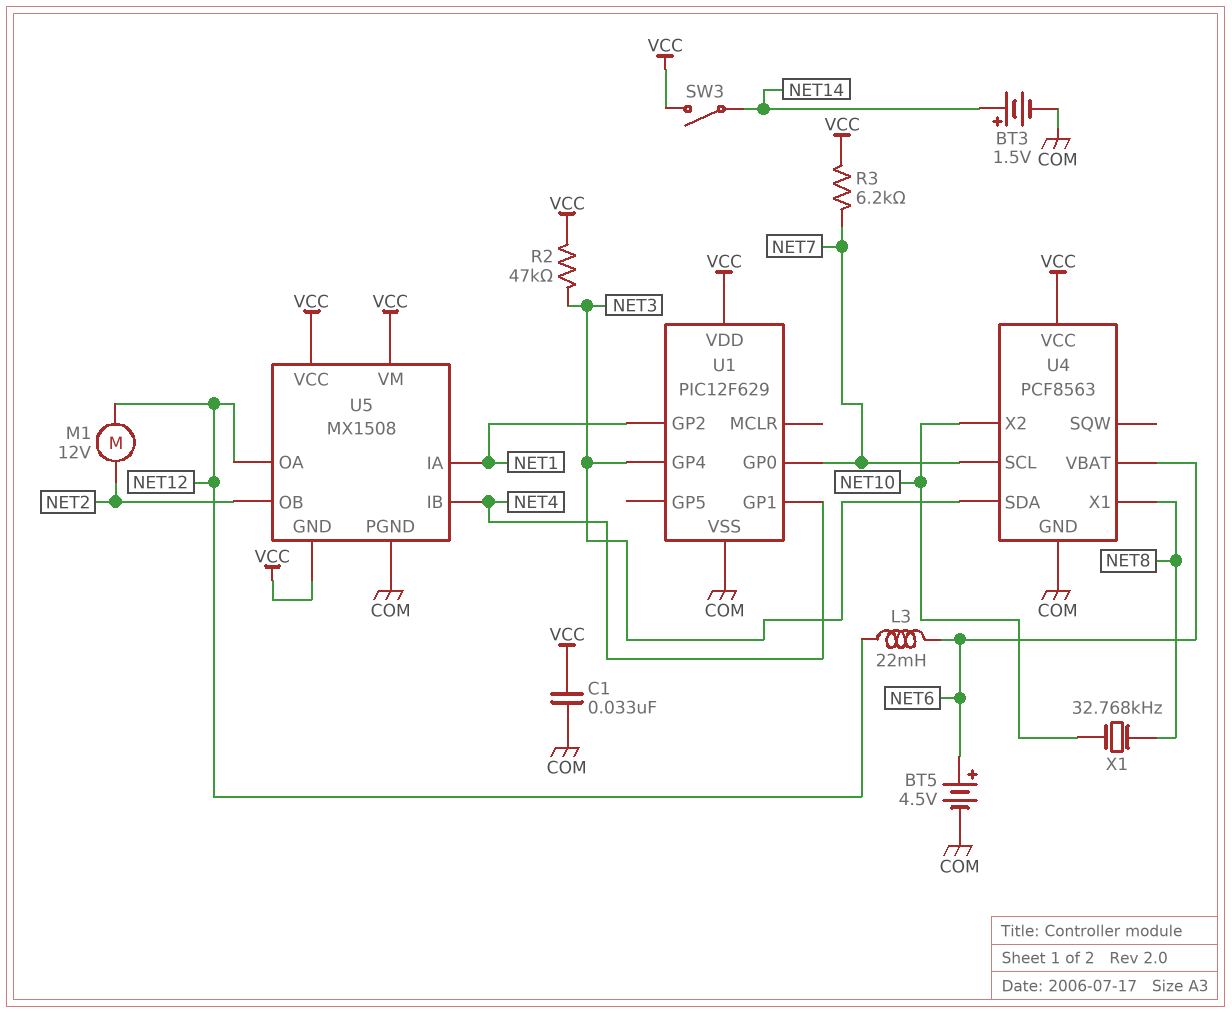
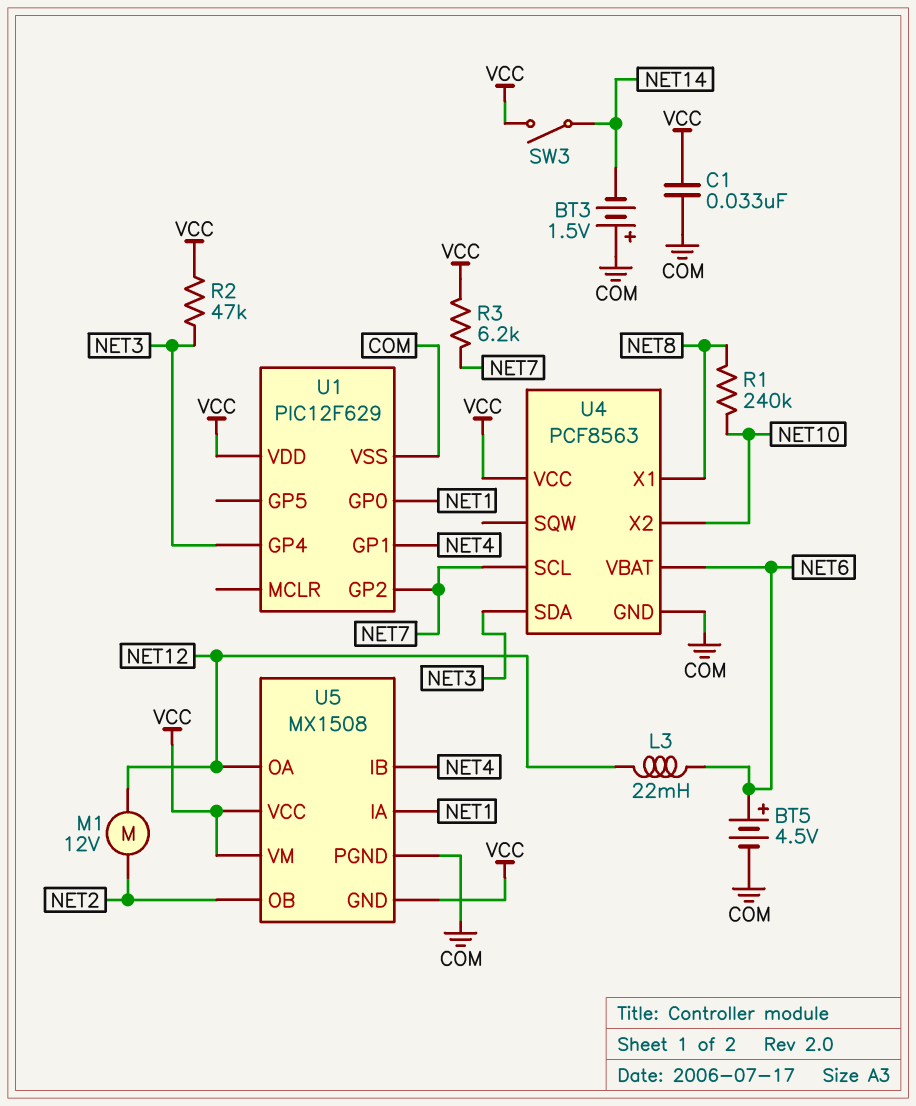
BT3: 1.5V (plus NET14, minus COM) -> 1.5V (plus COM, minus NET14)
R1: none -> 240k (NET8, NET10)
U1 pin GP0: NET7 -> NET1
U1 pin GP2: NET1 -> NET7
X1: 32.768kHz (NET8, NET10) -> none

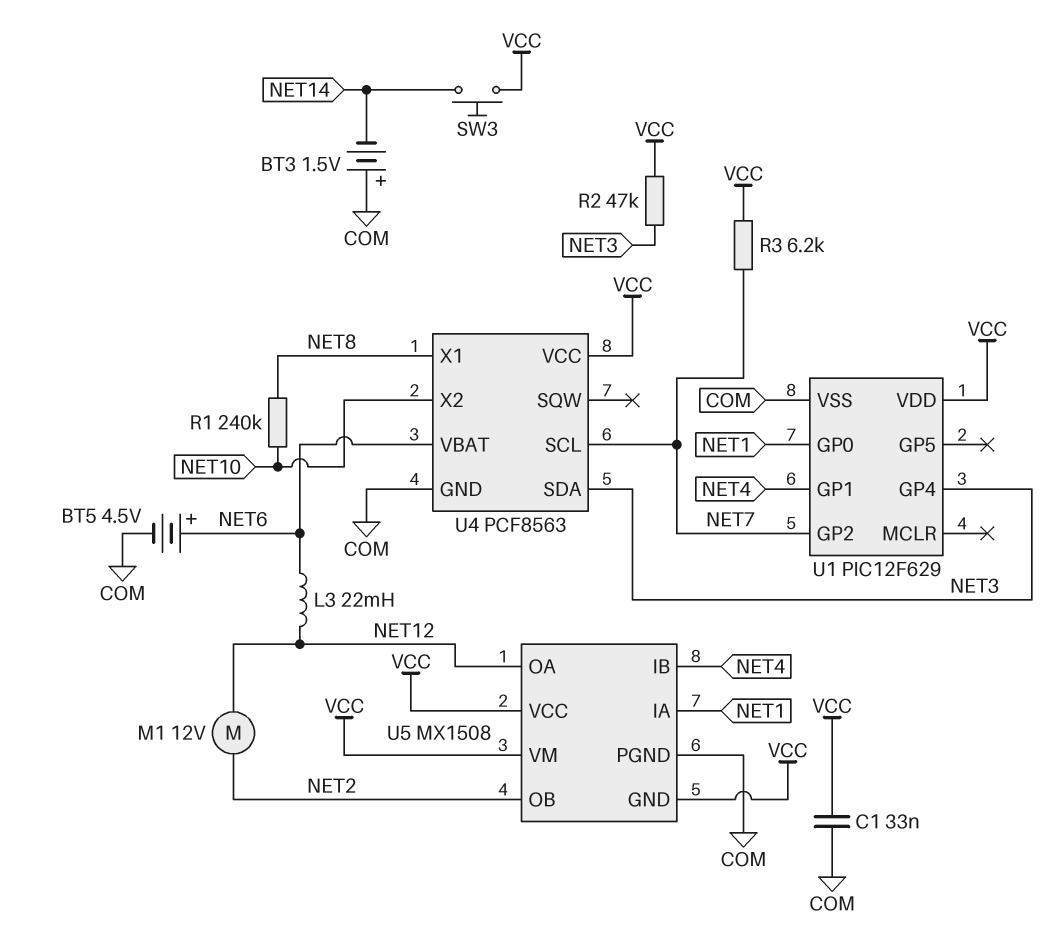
SW3: switch (NET14, VCC) -> button (NET14, VCC)

